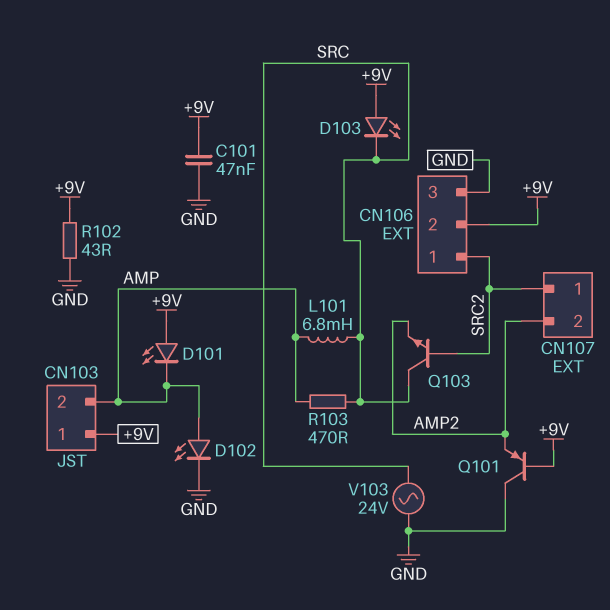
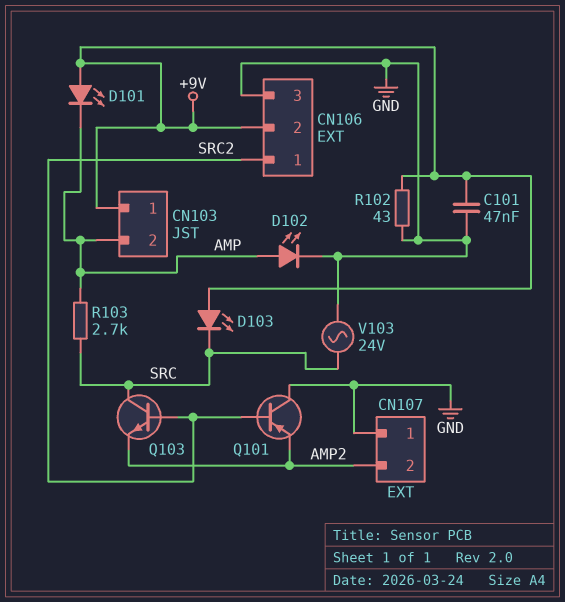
CN107 pin 1: SRC2 -> GND
L101: 6.8mH (AMP, SRC) -> none
Q101: PNP (B +9V, C GND, E AMP2) -> PNP (B SRC2, C GND, E AMP2)
R103: 470 (AMP, SRC) -> 2.7k (AMP, SRC)

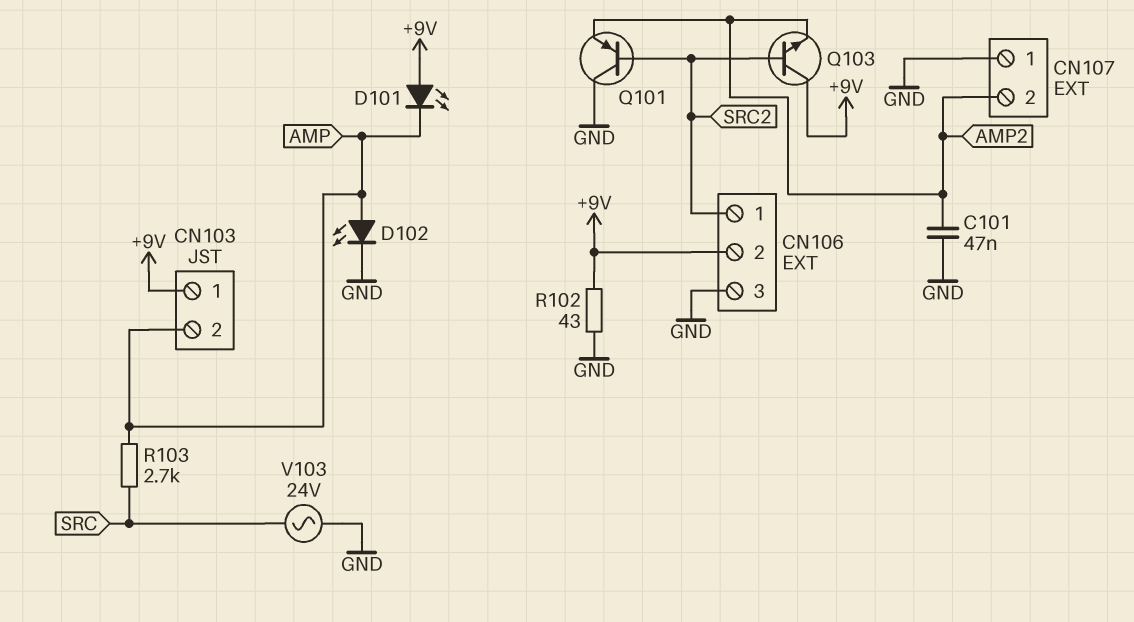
C101: 47nF (+9V, GND) -> 47nF (AMP2, GND)
D103: LED (A +9V, K SRC) -> none
Q103: NPN (B SRC2, C SRC, E AMP2) -> NPN (B SRC2, C +9V, E AMP2)

